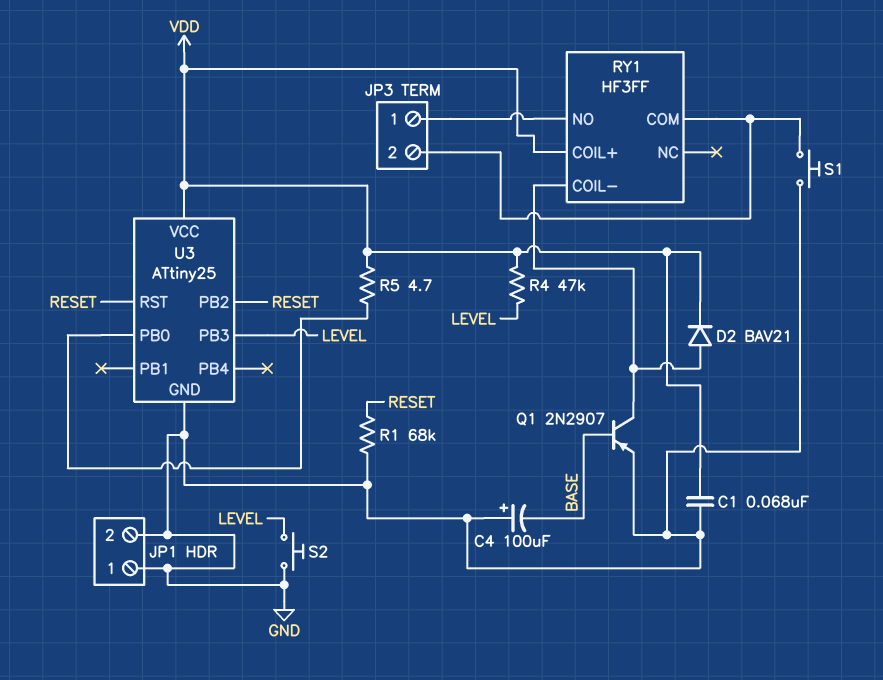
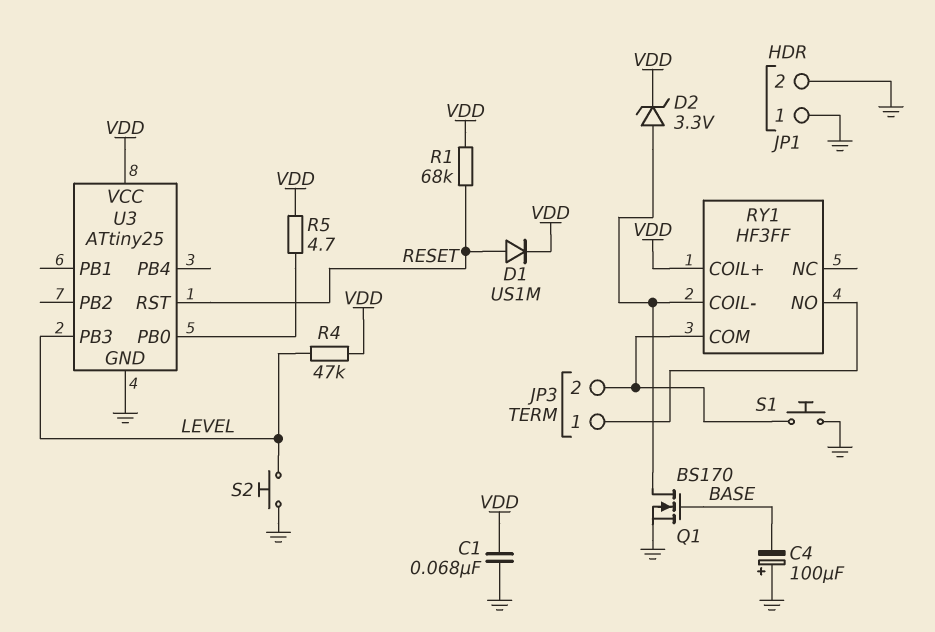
D1: none -> diode US1M (A RESET, K VDD)
D2: diode BAV21 (A RY1/COIL-, K VDD) -> zener 3.3V (A RY1/COIL-, K VDD)
Q1: PNP 2N2907 (B BASE, C RY1/COIL-, E GND) -> NMOS BS170 (G BASE, D RY1/COIL-, S GND)
R1: 68k (GND, RESET) -> 68k (RESET, VDD)
U3 pin PB2: RESET -> none

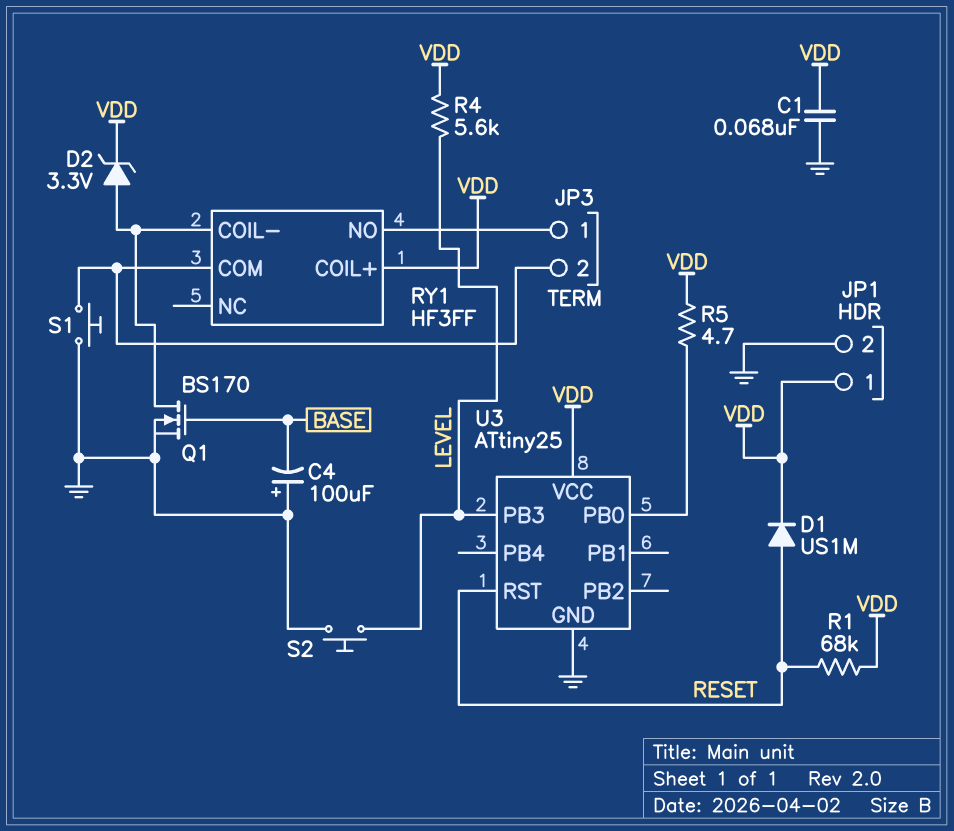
JP1 pin 1: GND -> VDD
R4: 47k (LEVEL, VDD) -> 5.6k (LEVEL, VDD)

